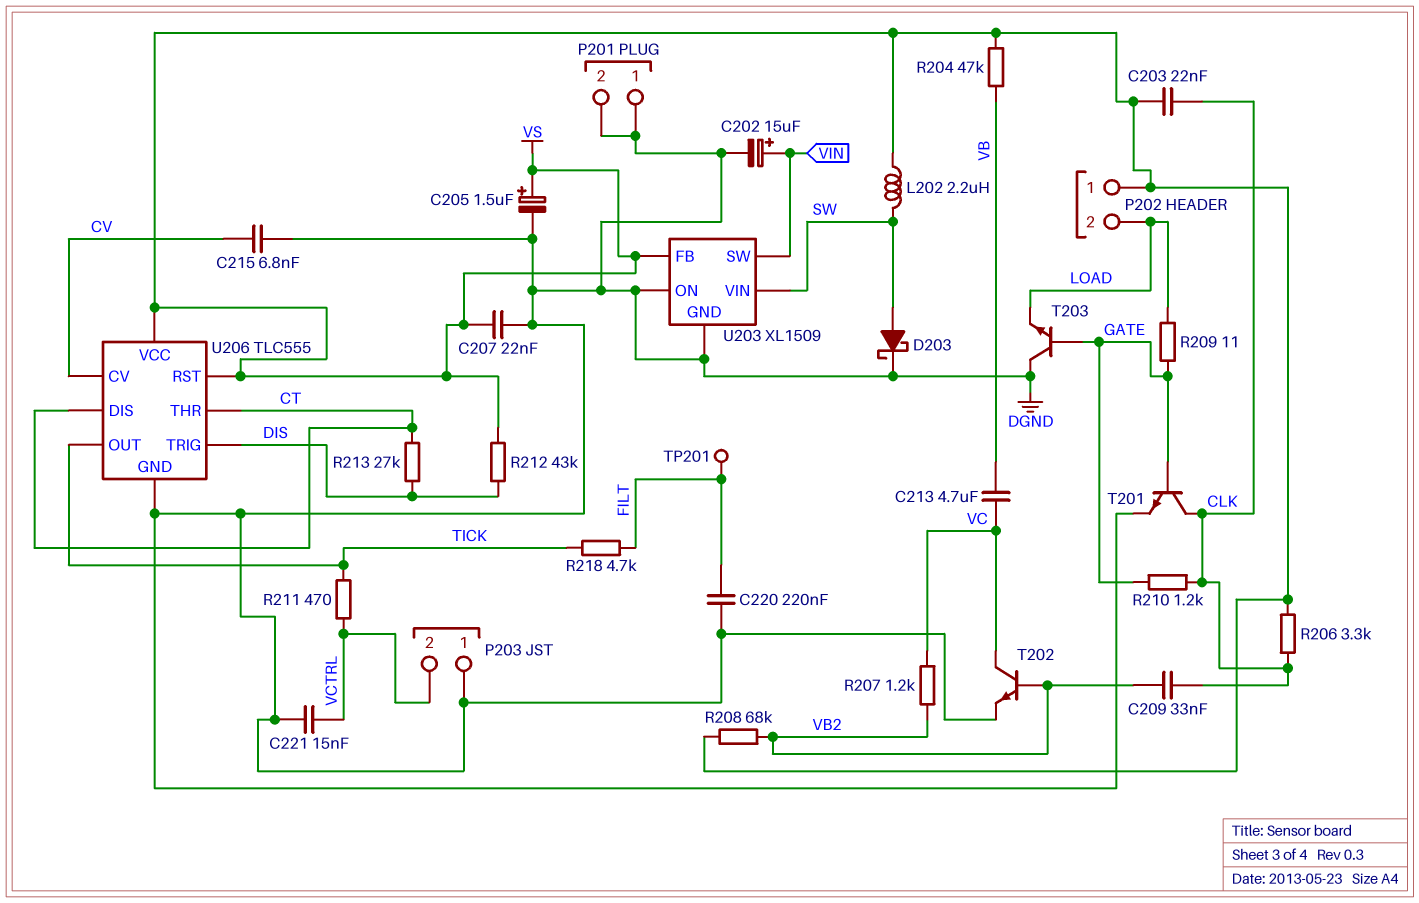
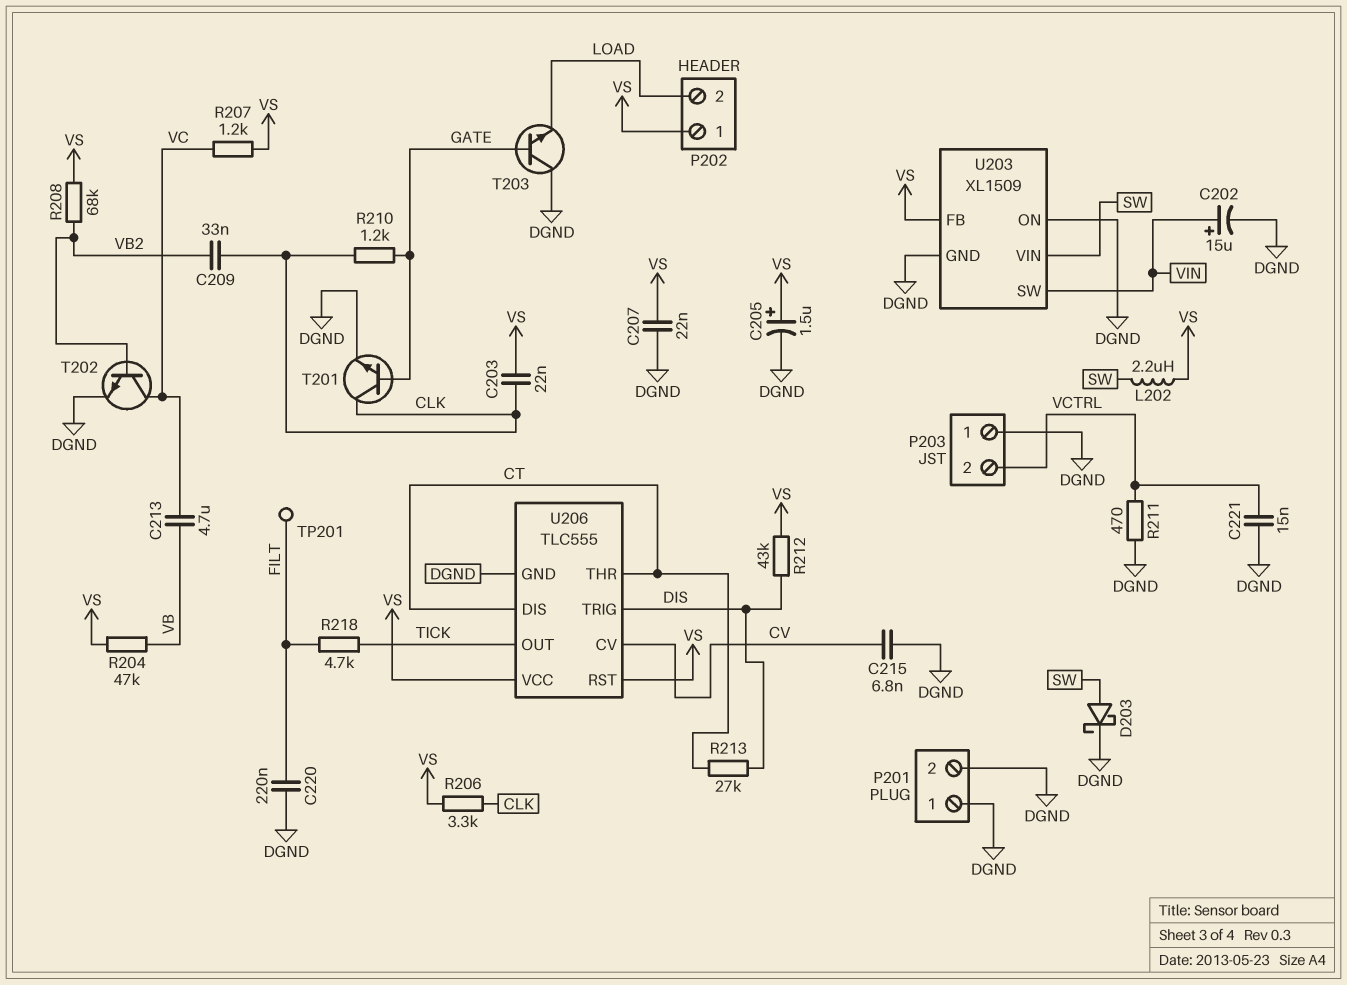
R207: 1.2k (VB2, VC) -> 1.2k (VC, VS)
R209: 11 (GATE, LOAD) -> none
R211: 470 (TICK, VCTRL) -> 470 (DGND, VCTRL)

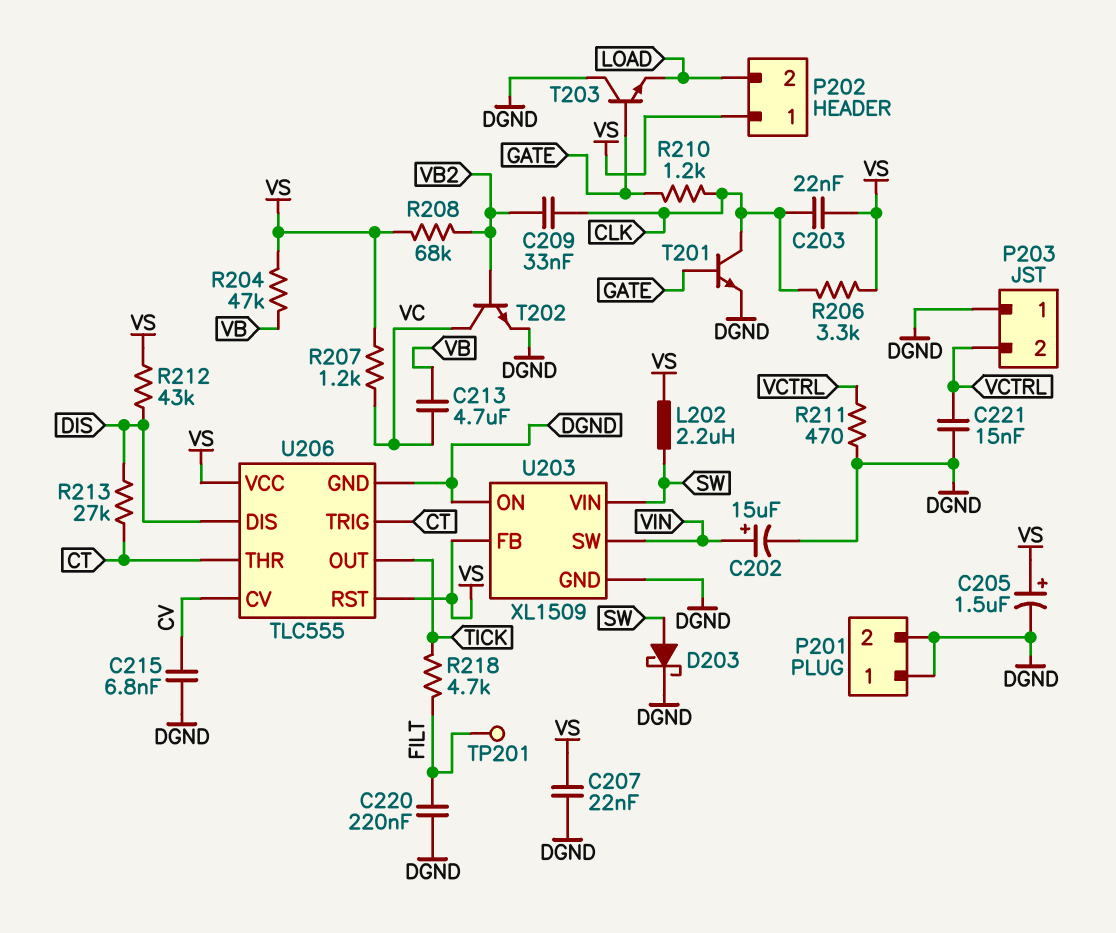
U206 pin DIS: CT -> DIS
U206 pin TRIG: DIS -> CT

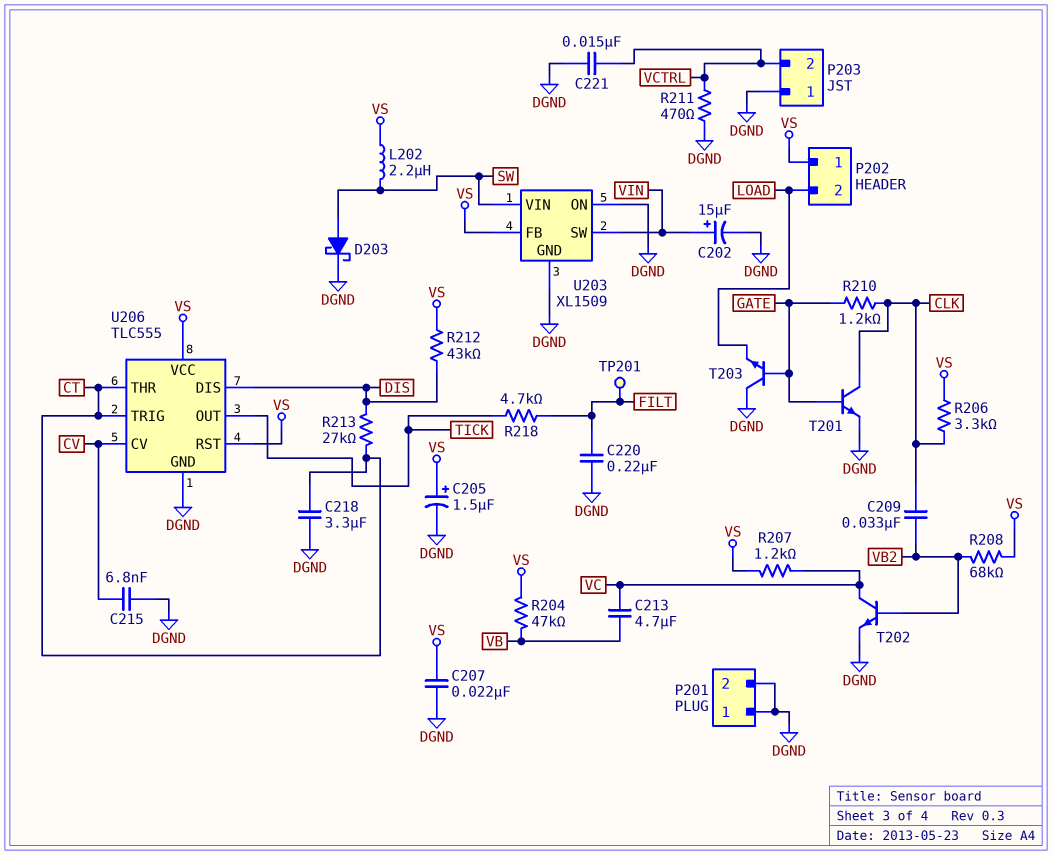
C203: 22nF (CLK, VS) -> none
C218: none -> 3.3uF (CT, DGND)

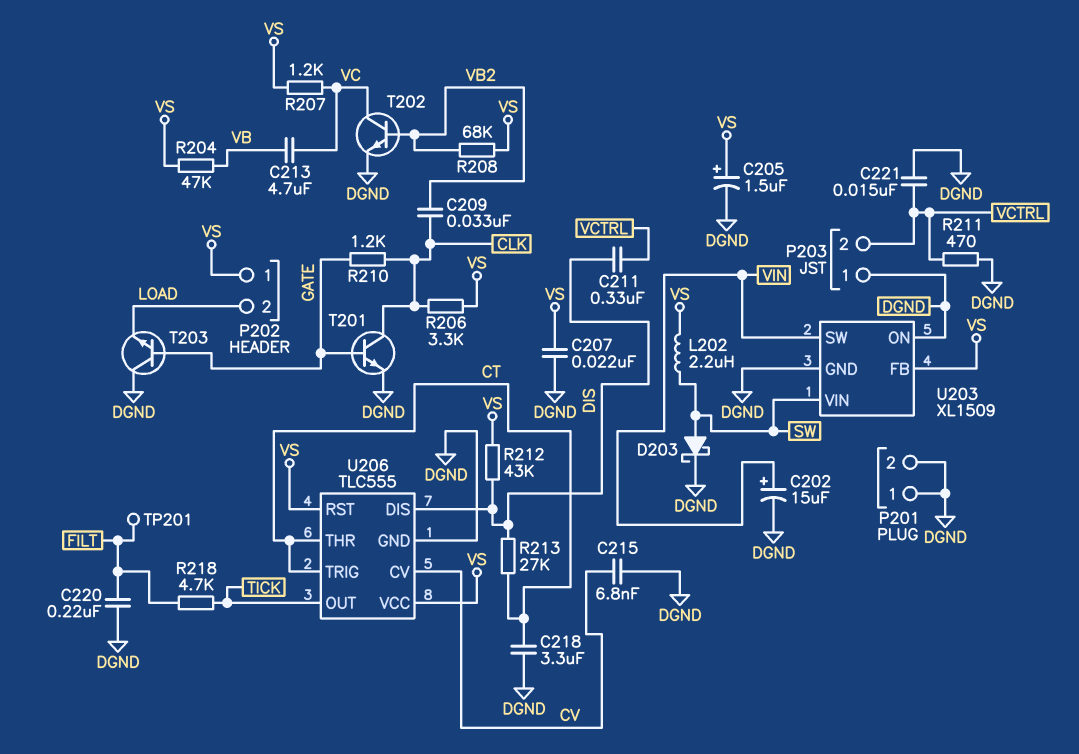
C211: none -> 330nF (DIS, VCTRL)

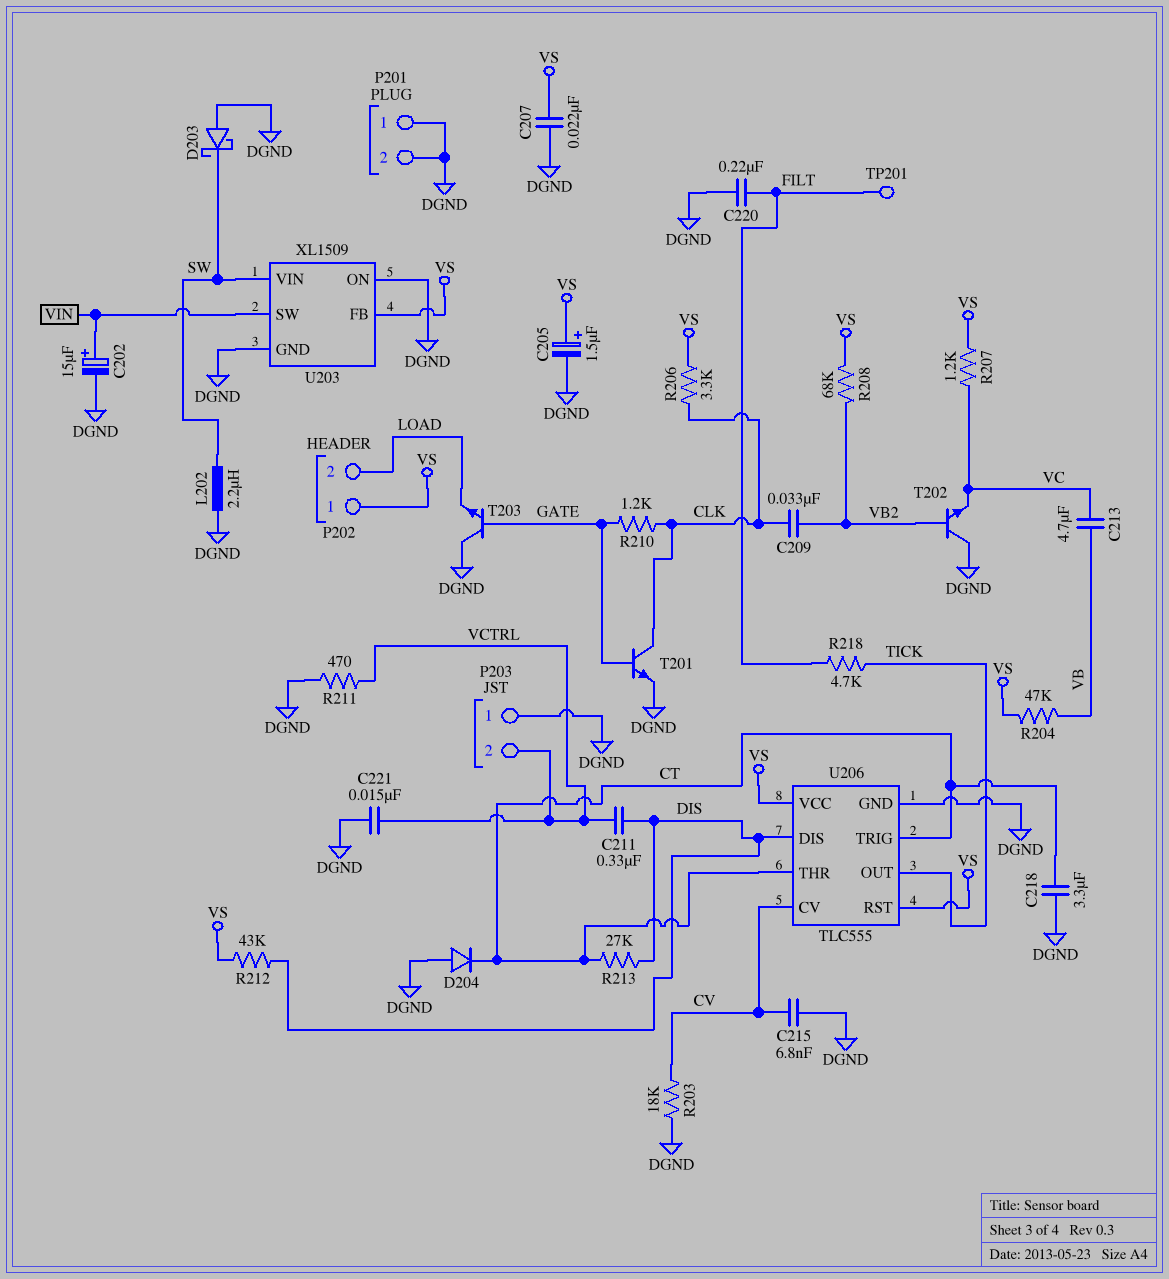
D203: schottky (A SW, K DGND) -> schottky (A DGND, K SW)
D204: none -> diode (A DGND, K CT)
L202: 2.2uH (SW, VS) -> 2.2uH (DGND, SW)
R203: none -> 18k (CV, DGND)
T202: NPN (B VB2, C VC, E DGND) -> NPN (B VB2, C DGND, E VC)

